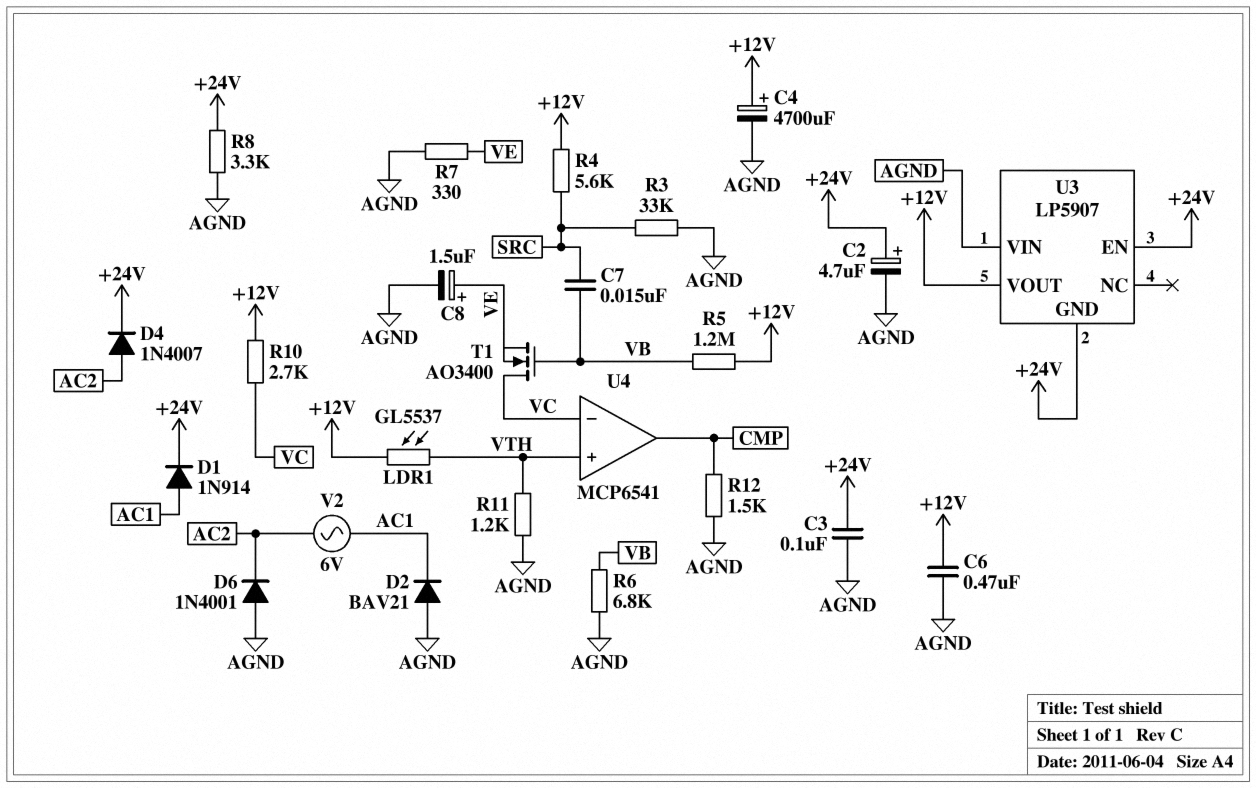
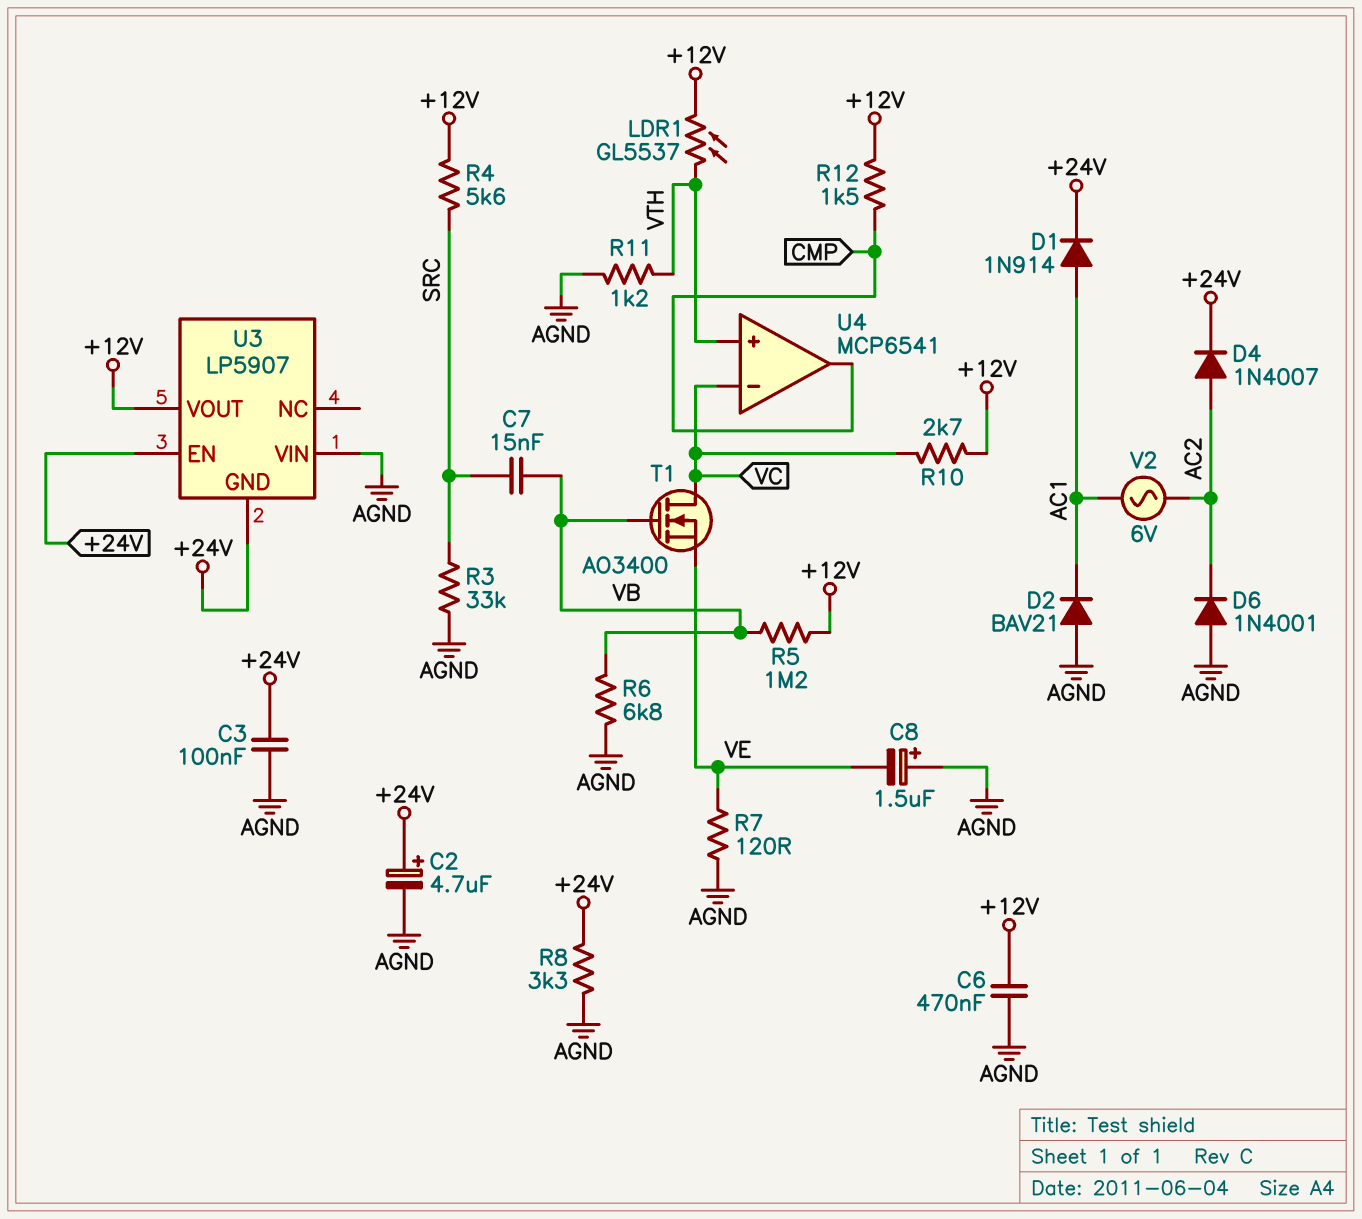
C4: 4700uF (plus +12V, minus AGND) -> none
C8: 1.5uF (plus VE, minus AGND) -> 1.5uF (plus AGND, minus VE)
R7: 330 (AGND, VE) -> 120 (AGND, VE)
R12: 1.5k (AGND, CMP) -> 1.5k (+12V, CMP)

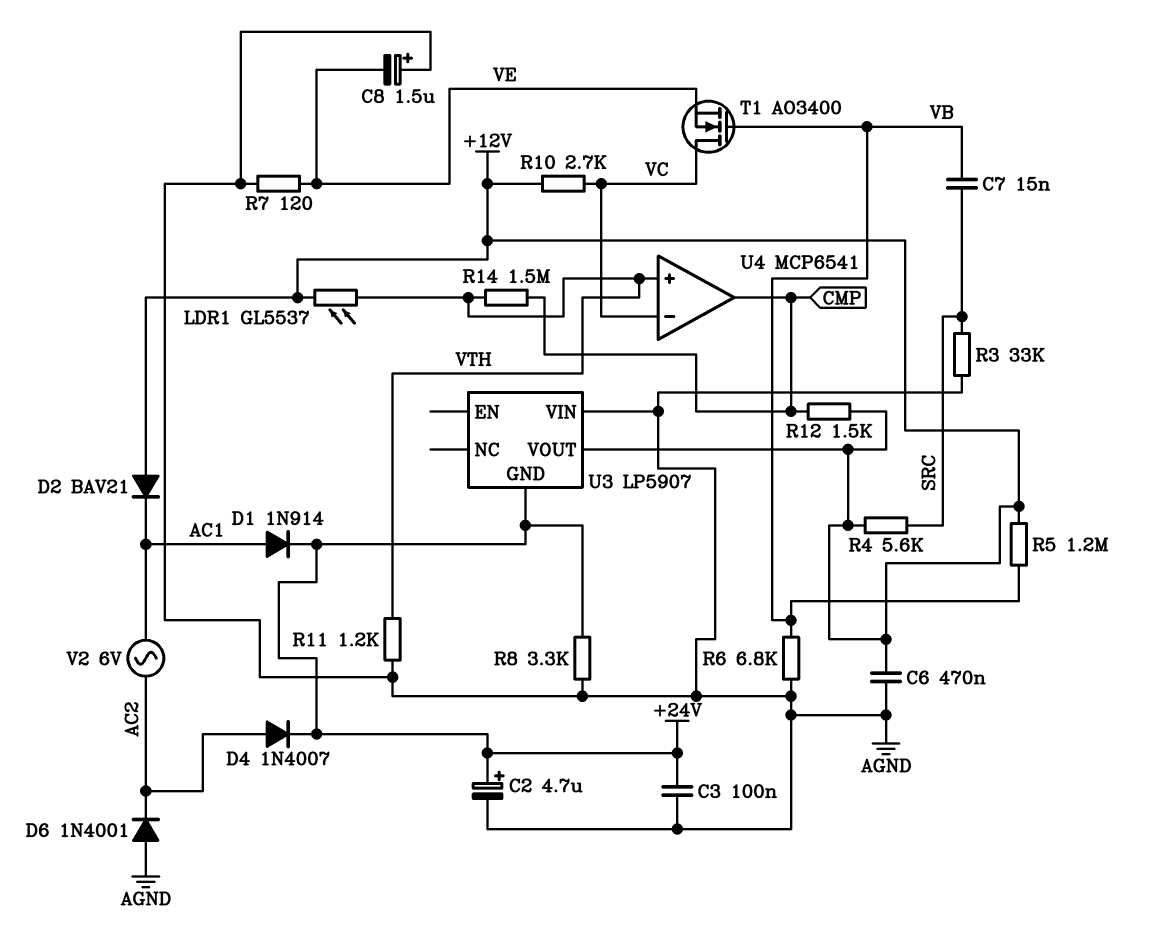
D2: diode BAV21 (A AGND, K AC1) -> diode BAV21 (A +12V, K AC1)
R14: none -> 1.5M (CMP, VTH)
U3 pin EN: +24V -> none

